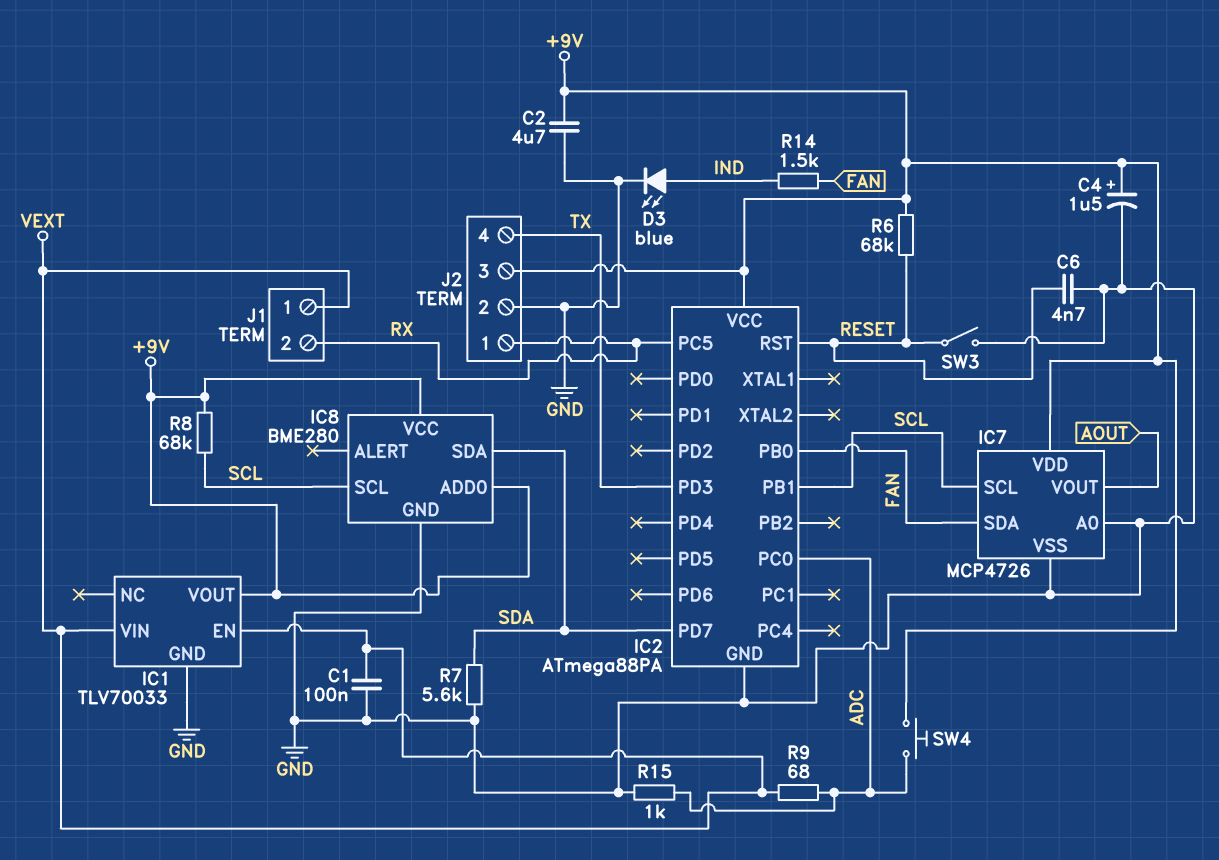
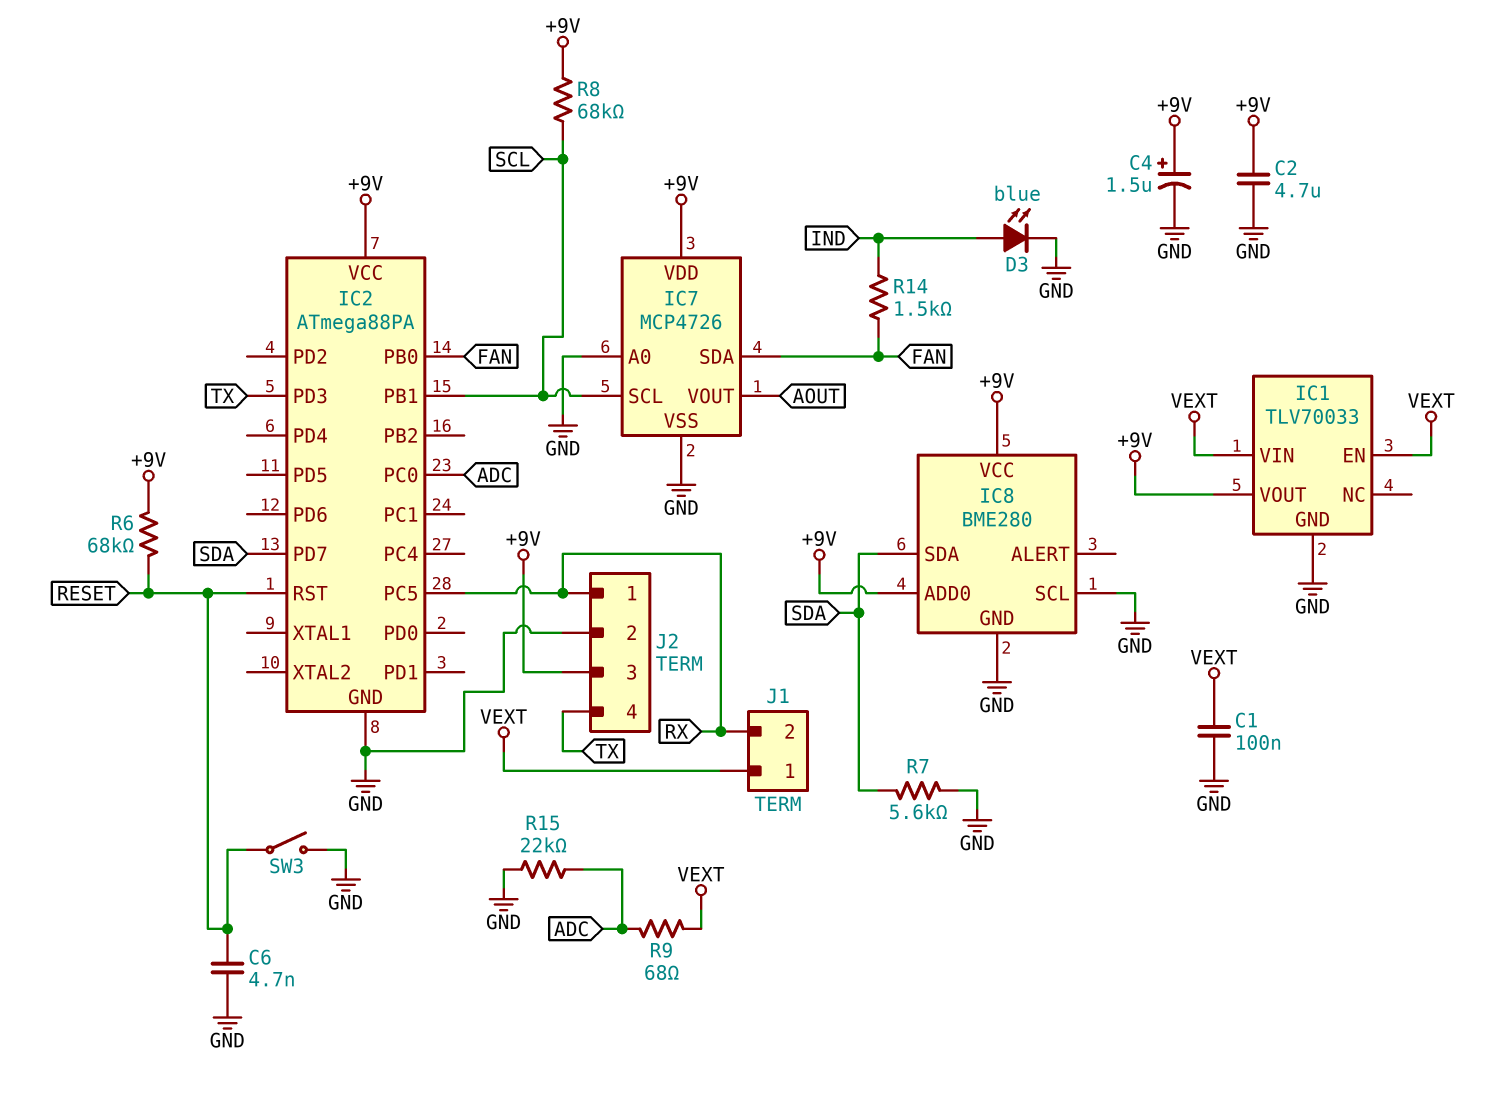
IC8 pin SCL: SCL -> GND
R15: 1k (ADC, GND) -> 22k (ADC, GND)
SW4: button (+9V, ADC) -> none

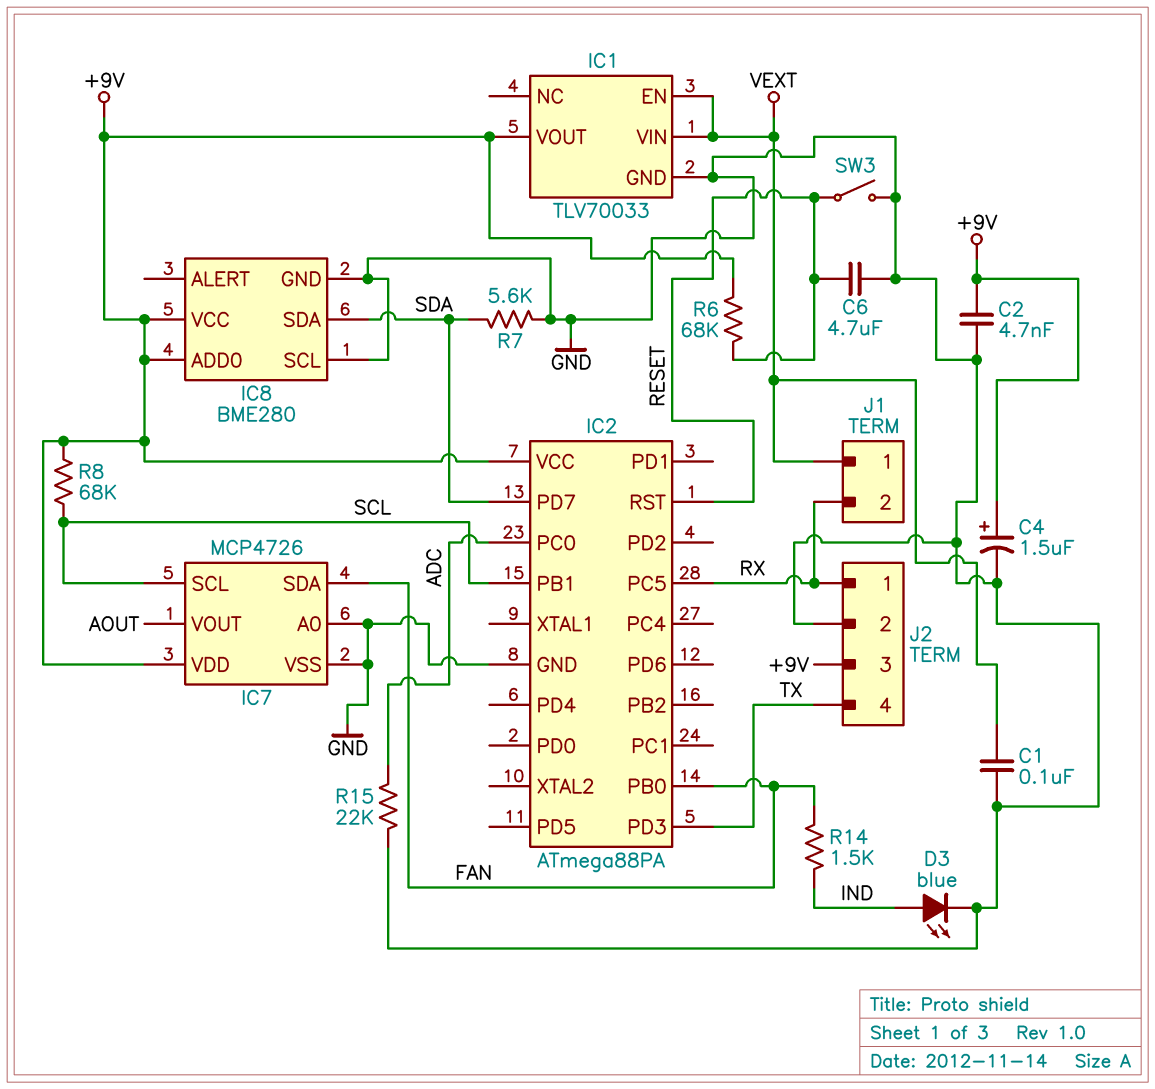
C2: 4.7uF (+9V, GND) -> 4.7nF (+9V, GND)
C6: 4.7nF (GND, RESET) -> 4.7uF (GND, RESET)
R9: 68 (ADC, VEXT) -> none

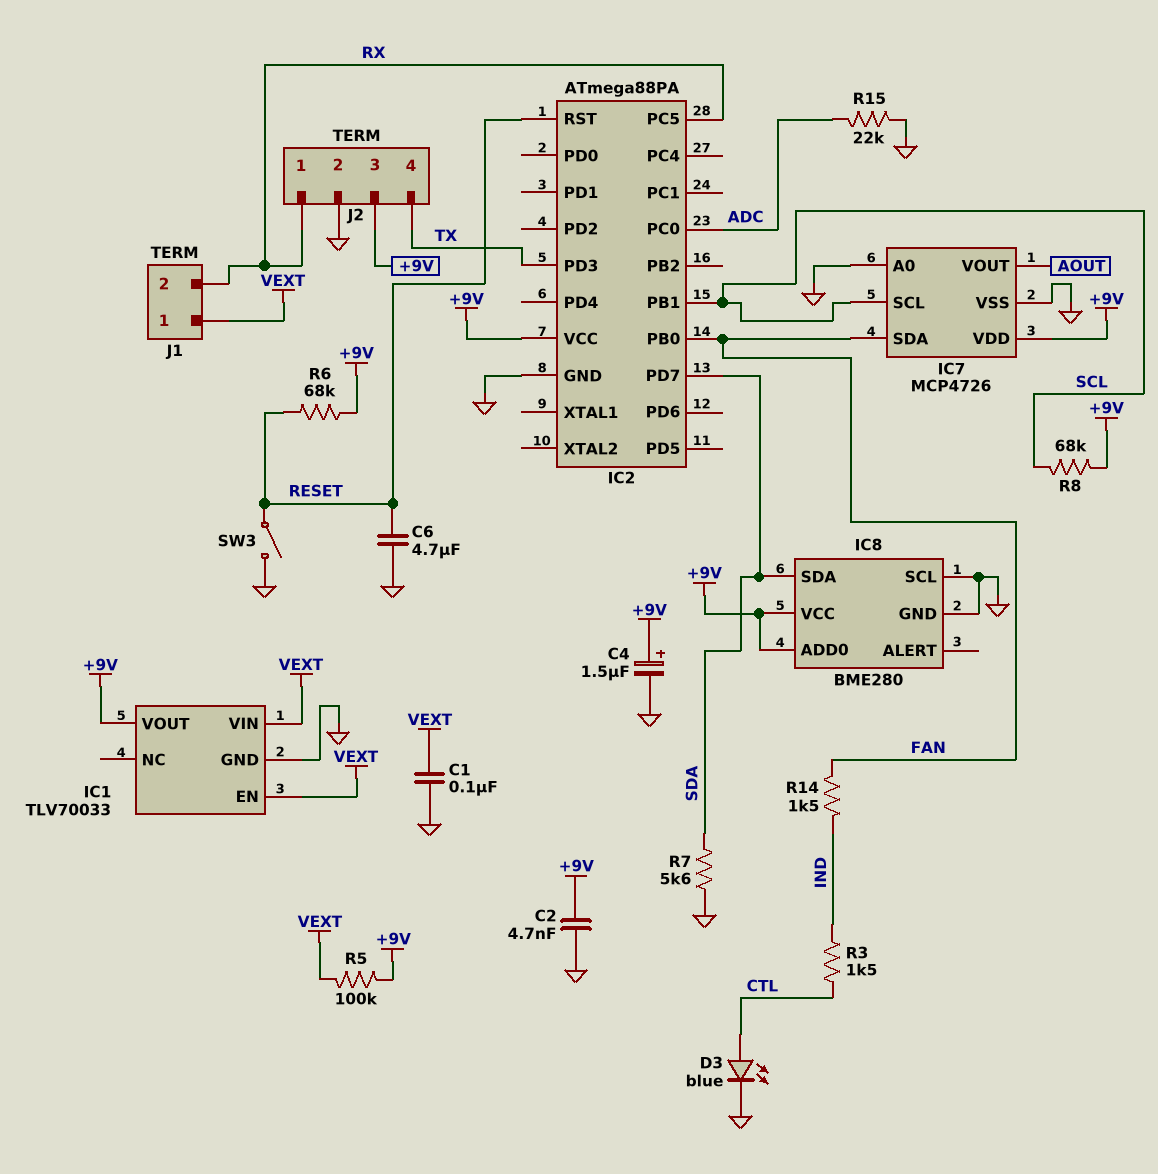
D3: LED blue (A IND, K GND) -> LED blue (A CTL, K GND)
R3: none -> 1.5k (CTL, IND)
R5: none -> 100k (+9V, VEXT)

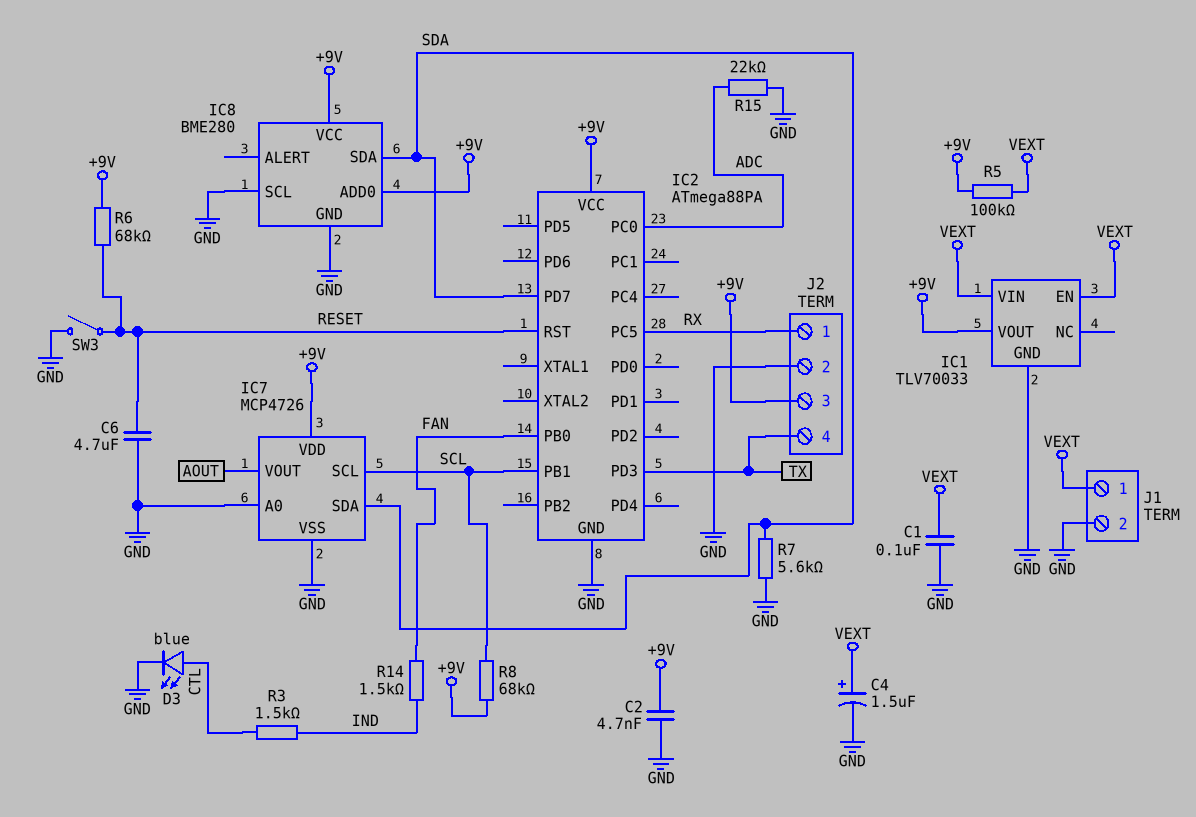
C4: 1.5uF (plus +9V, minus GND) -> 1.5uF (plus VEXT, minus GND)
IC7 pin SDA: FAN -> SDA
J1 pin 2: RX -> GND

